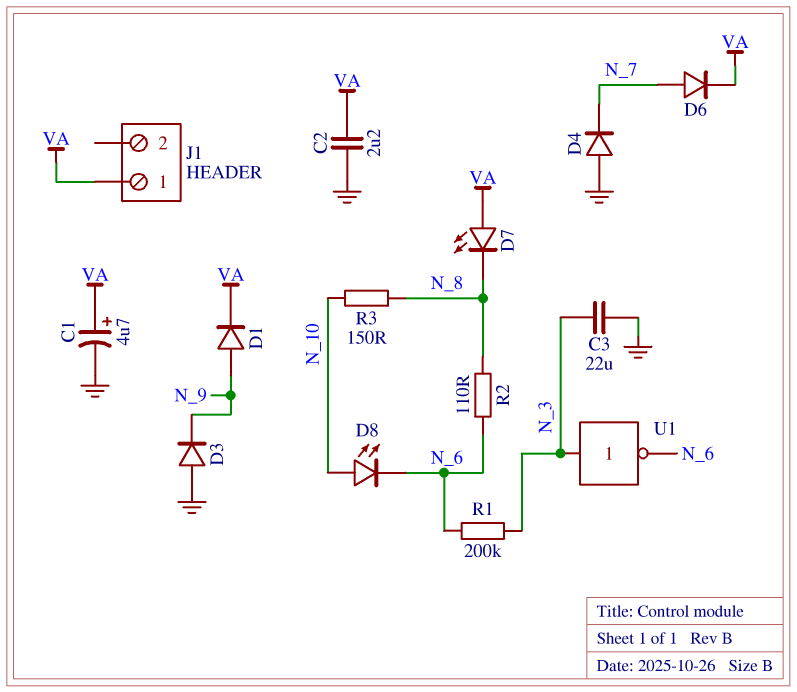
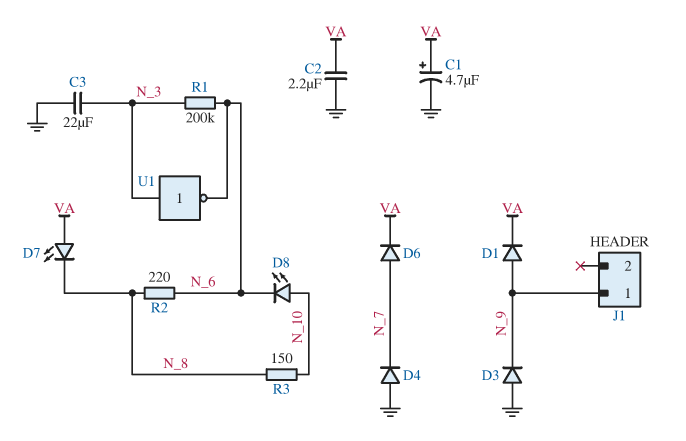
J1 pin 1: VA -> N_9
R2: 110 (N_6, N_8) -> 220 (N_6, N_8)

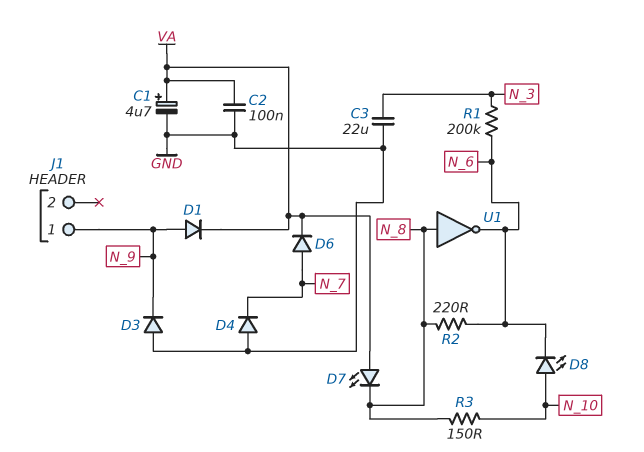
C2: 2.2uF (GND, VA) -> 100nF (GND, VA)
U1: NOT (in N_3, out N_6) -> NOT (in N_8, out N_6)

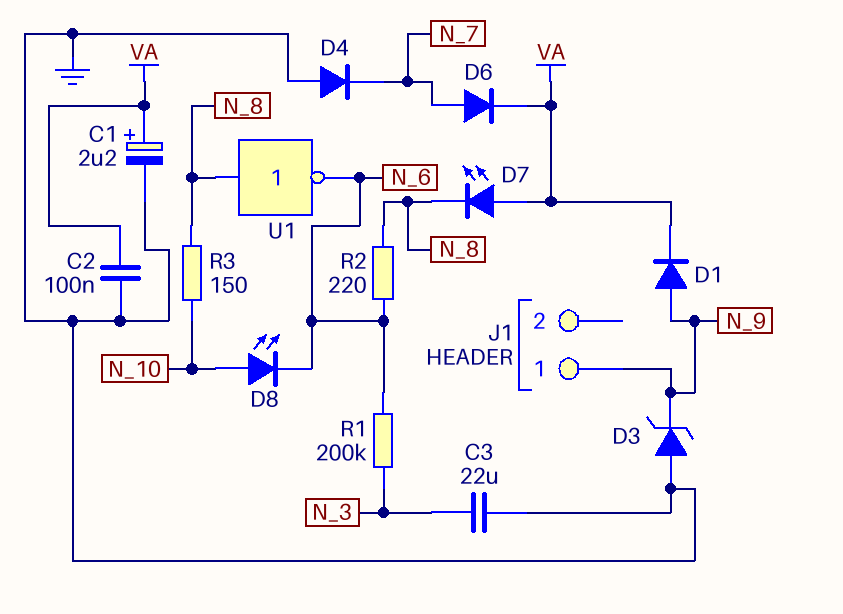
C1: 4.7uF (plus VA, minus GND) -> 2.2uF (plus VA, minus GND)
D3: diode (A GND, K N_9) -> zener (A GND, K N_9)

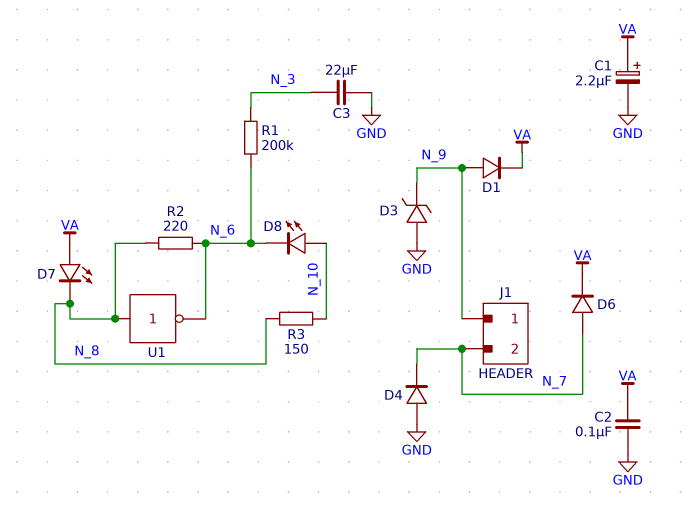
J1 pin 2: none -> N_7

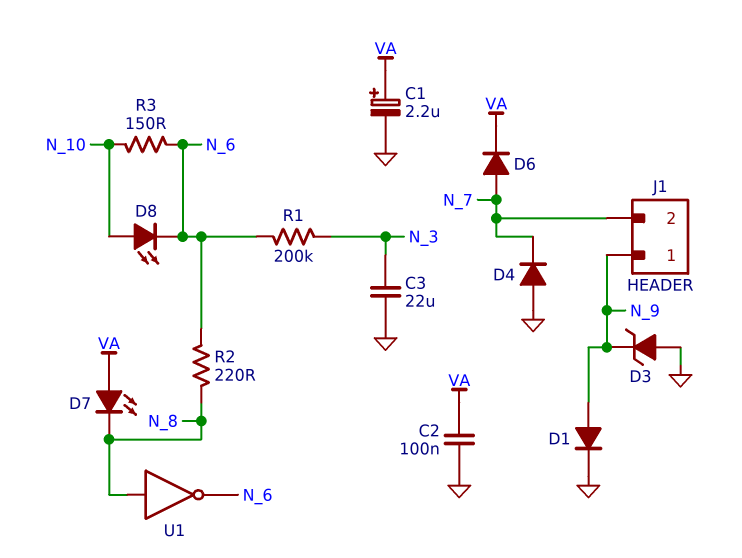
D1: diode (A N_9, K VA) -> diode (A N_9, K GND)
R3: 150 (N_8, N_10) -> 150 (N_6, N_10)

